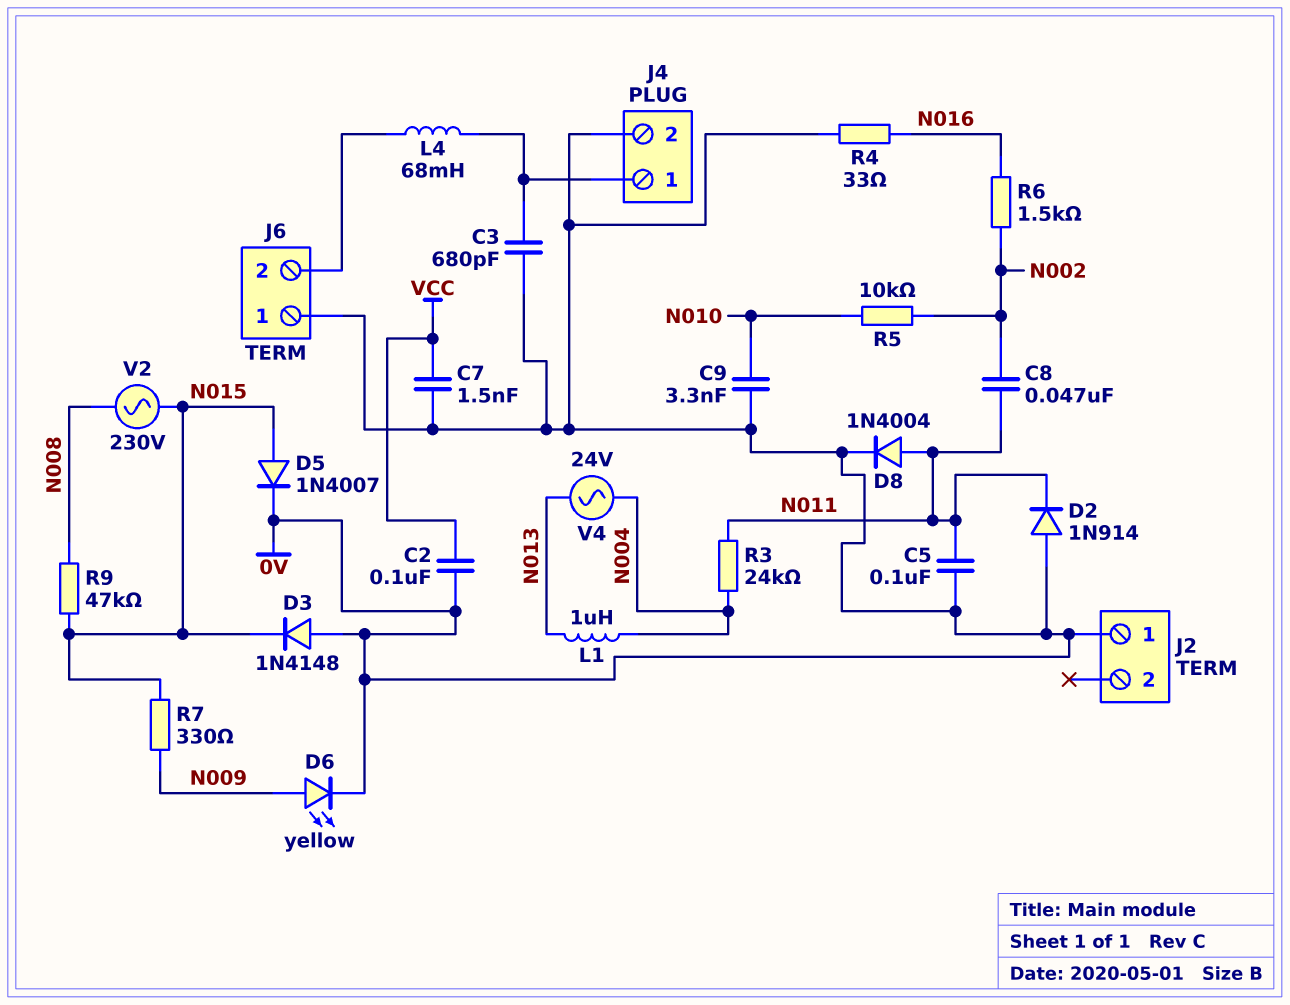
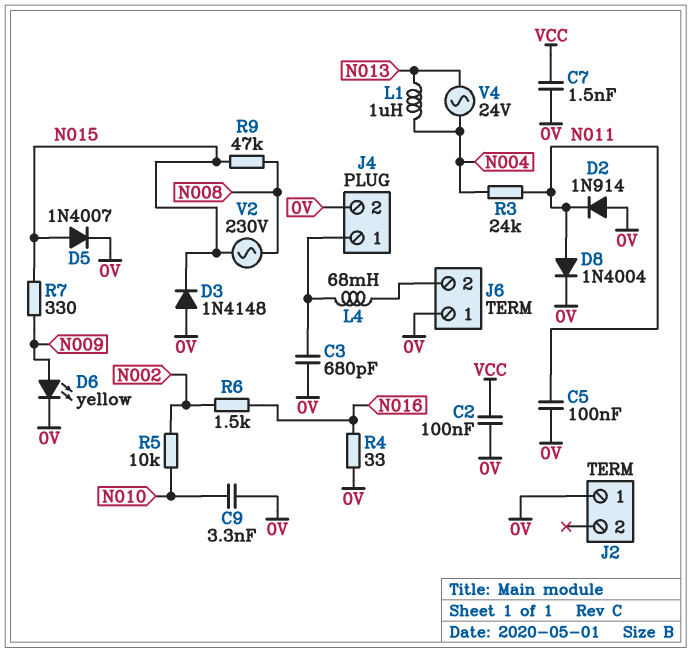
C8: 47nF (N002, N011) -> none

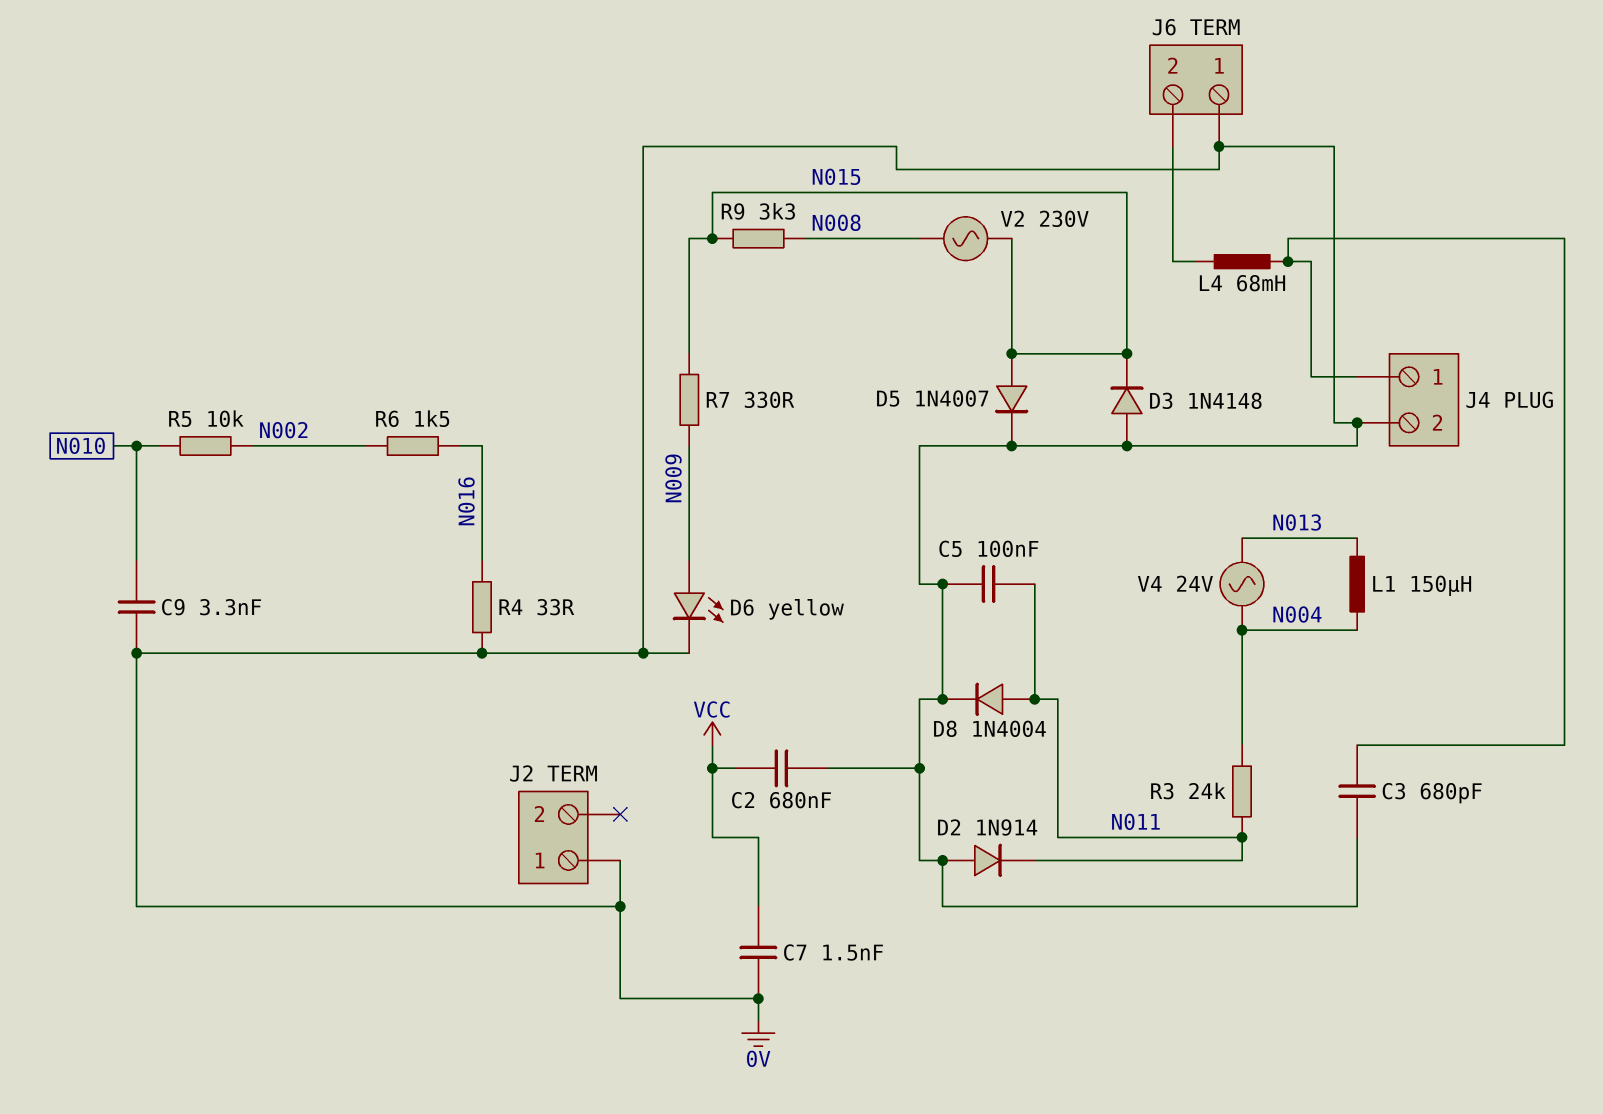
C2: 100nF (0V, VCC) -> 680nF (0V, VCC)
L1: 1uH (N004, N013) -> 150uH (N004, N013)
R9: 47k (N008, N015) -> 3.3k (N008, N015)

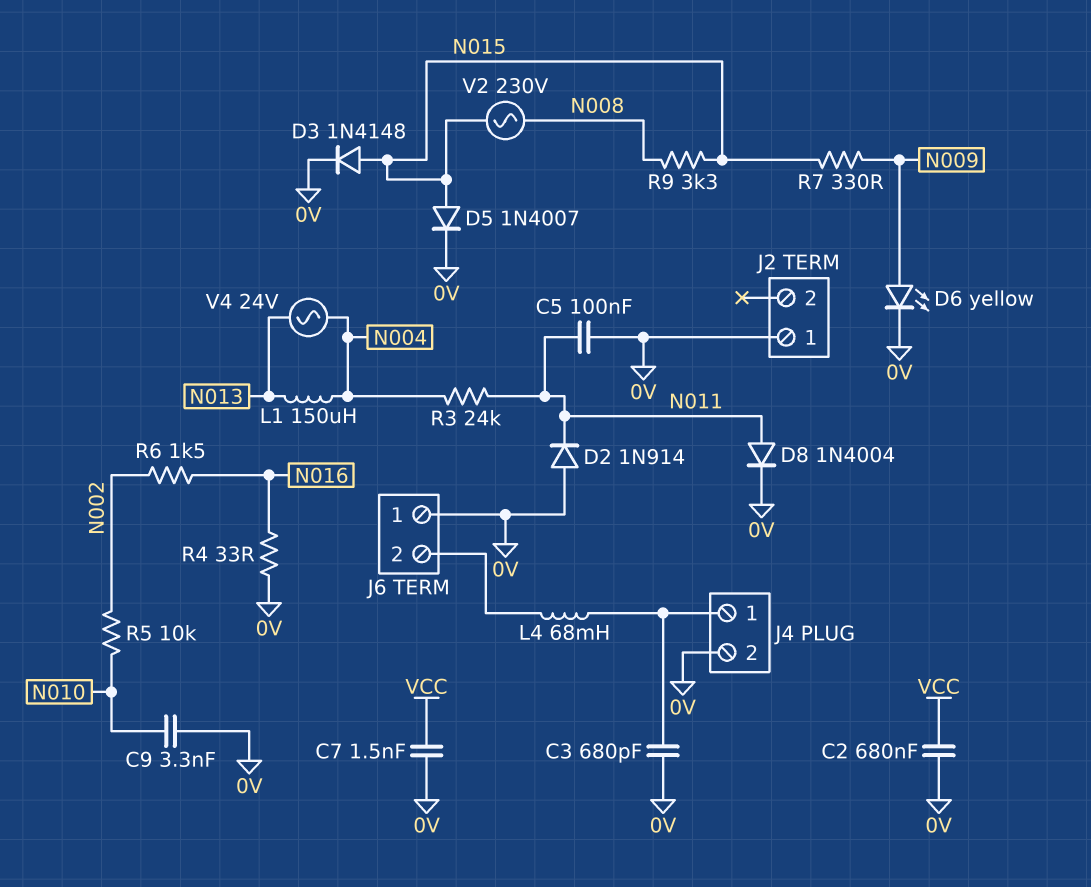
D3: diode 1N4148 (A 0V, K N015) -> diode 1N4148 (A N015, K 0V)

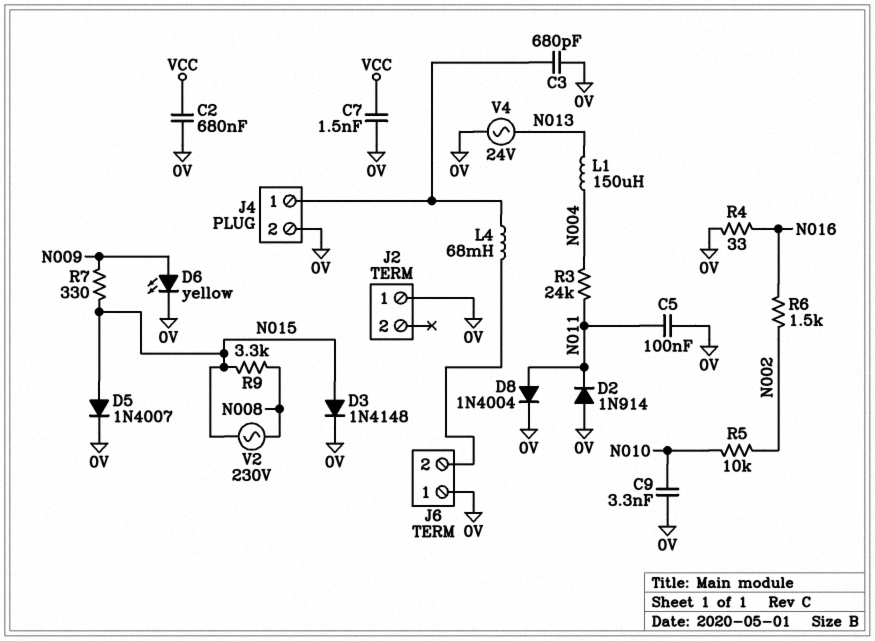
V4: AC 24V (N004, N013) -> AC 24V (0V, N013)

